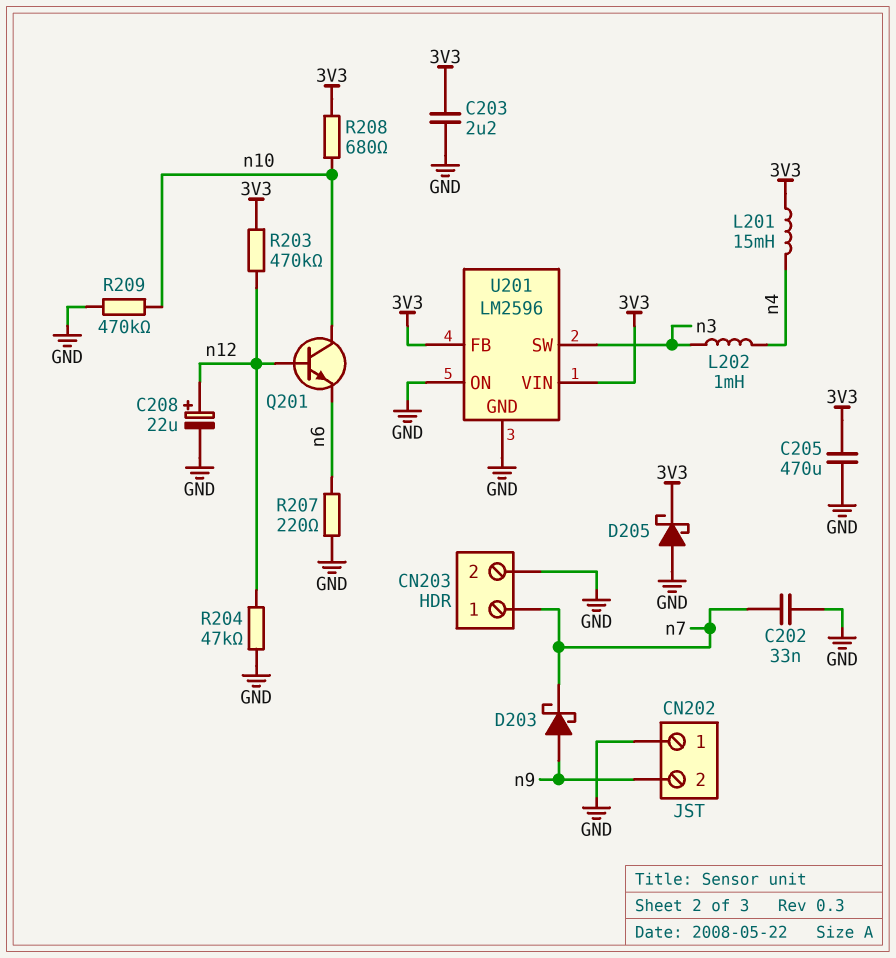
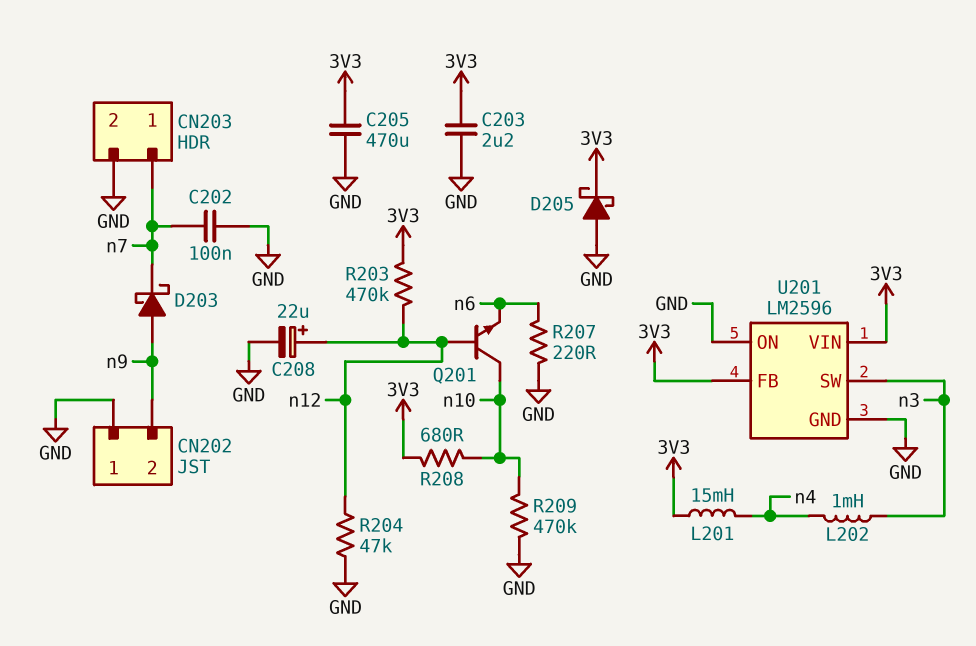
C202: 33nF (GND, n7) -> 100nF (GND, n7)

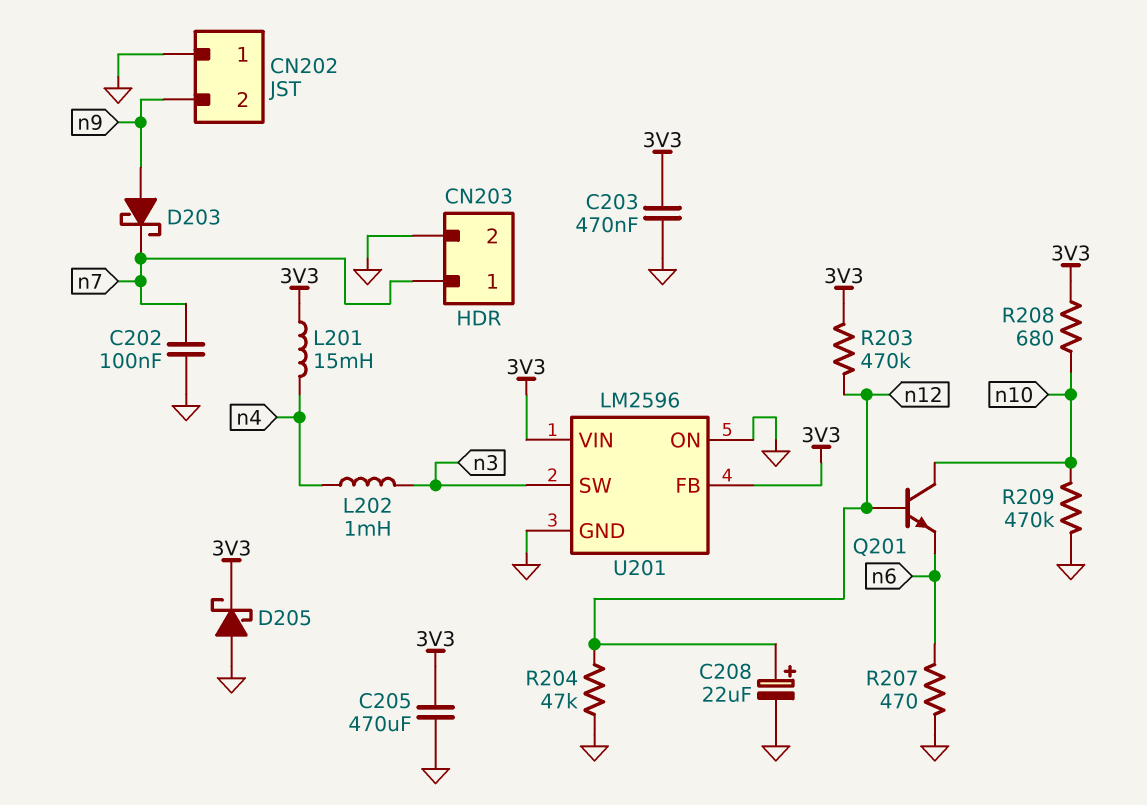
C203: 2.2uF (3V3, GND) -> 470nF (3V3, GND)
R207: 220 (GND, n6) -> 470 (GND, n6)

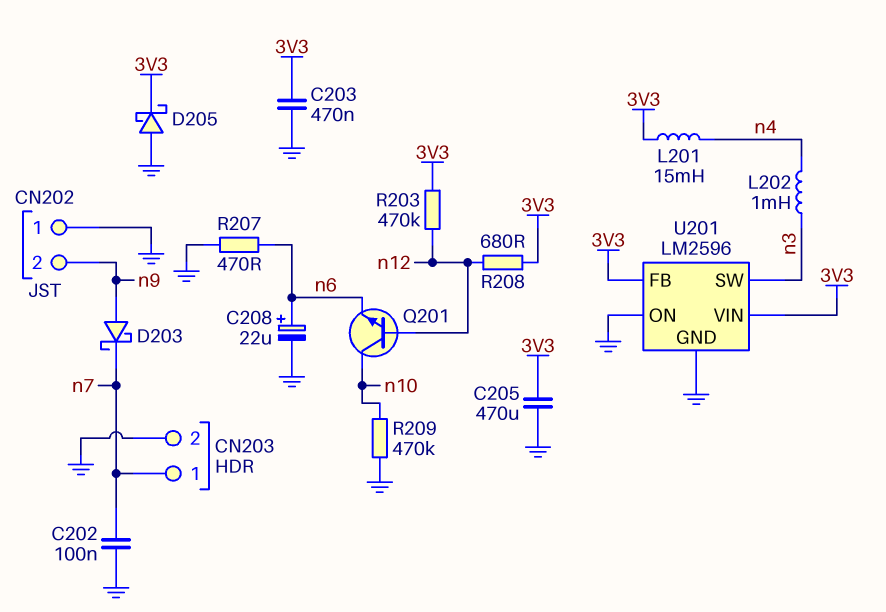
C208: 22uF (plus n12, minus GND) -> 22uF (plus n6, minus GND)
R204: 47k (GND, n12) -> none
R208: 680 (3V3, n10) -> 680 (3V3, n12)

